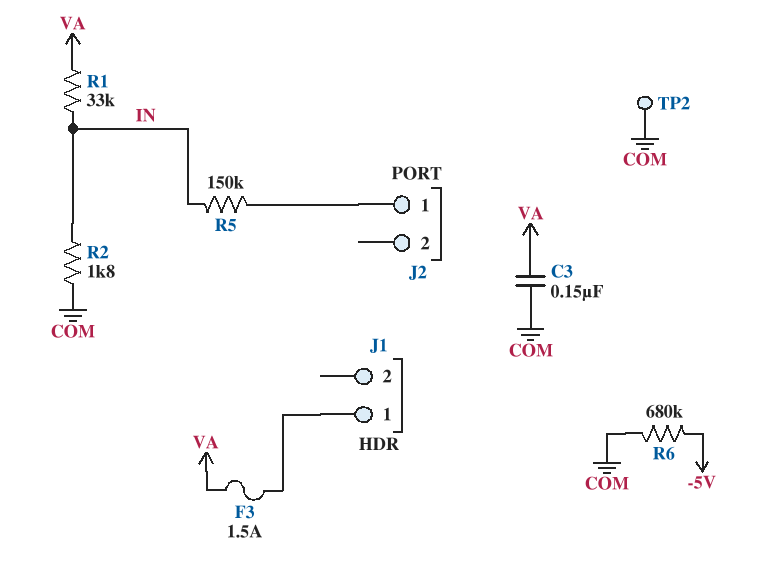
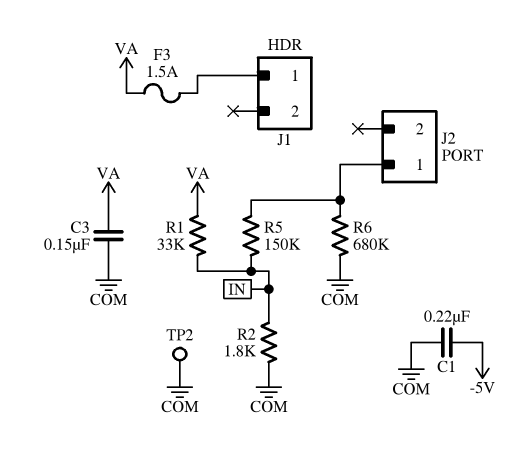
C1: none -> 220nF (-5V, COM)
R6: 680k (-5V, COM) -> 680k (COM, J2/1)

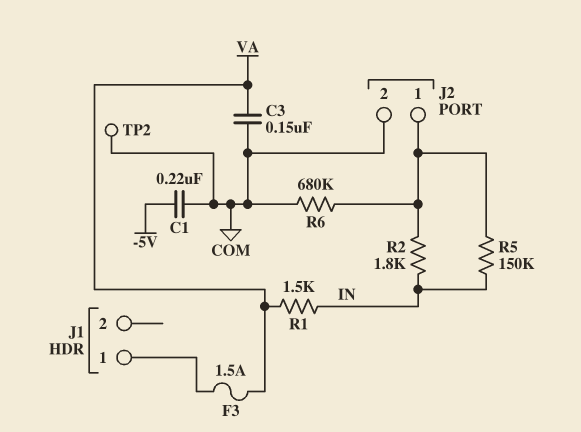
J2 pin 2: none -> COM
R1: 33k (IN, VA) -> 1.5k (IN, VA)
R2: 1.8k (COM, IN) -> 1.8k (IN, J2/1)

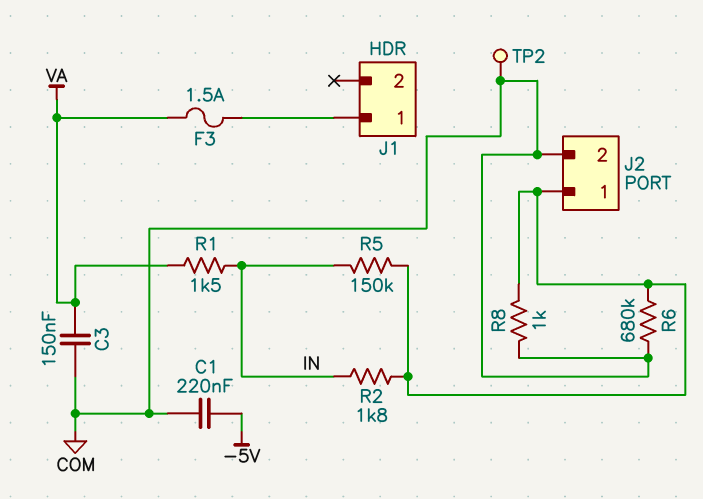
R8: none -> 1k (COM, J2/1)

